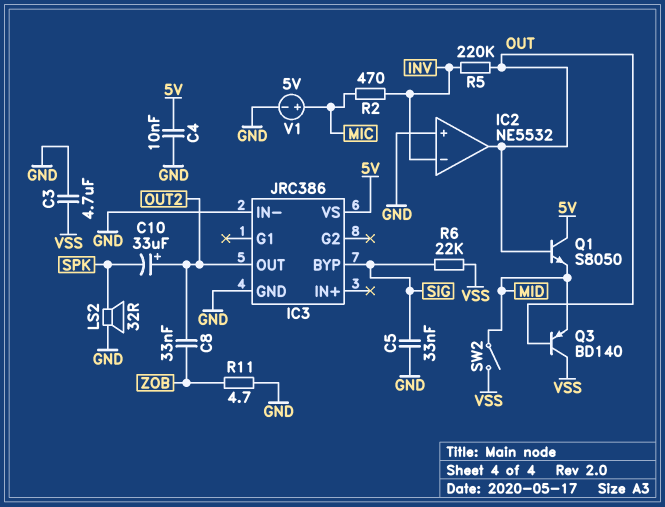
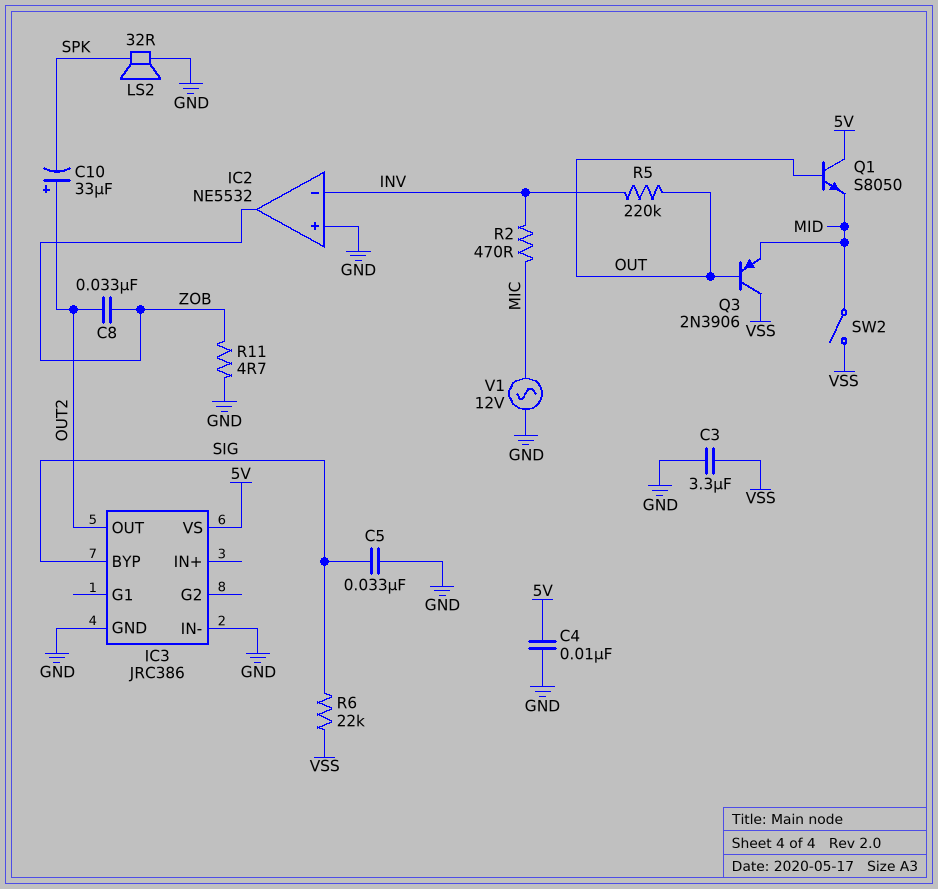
C3: 4.7uF (GND, VSS) -> 3.3uF (GND, VSS)
IC2 pin out: OUT -> ZOB
Q3: PNP BD140 (B OUT, C VSS, E MID) -> PNP 2N3906 (B OUT, C VSS, E MID)
V1: 5V (plus MIC, minus GND) -> AC 12V (GND, MIC)

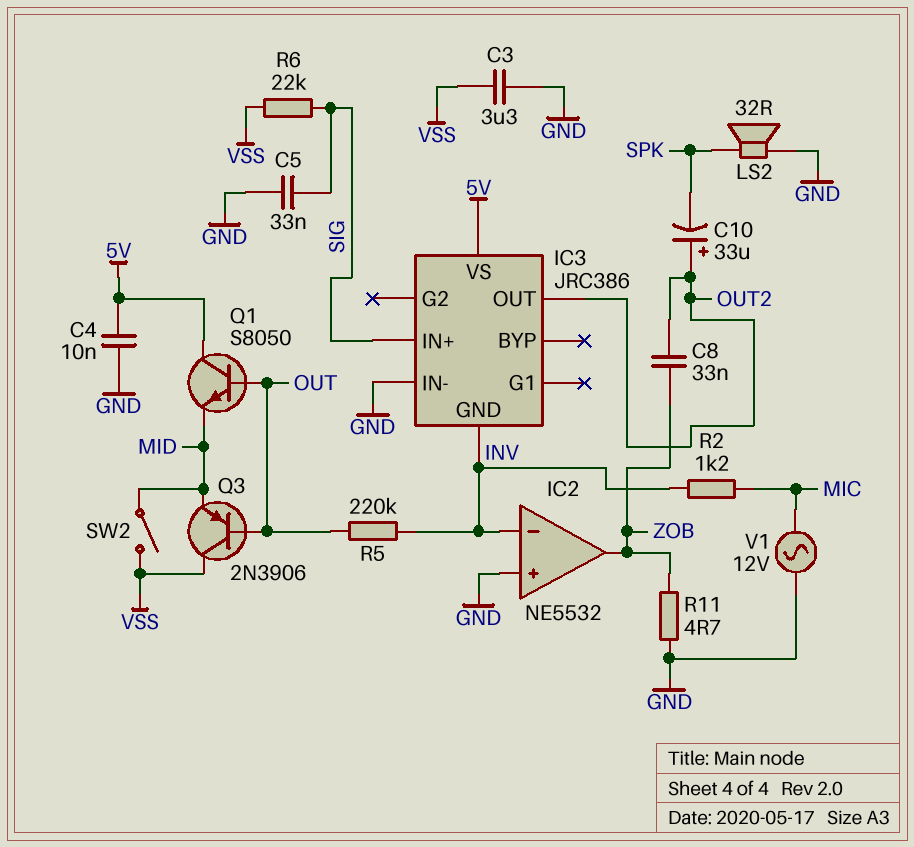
IC3 pin BYP: SIG -> none
IC3 pin GND: GND -> INV
IC3 pin IN+: none -> SIG
R2: 470 (INV, MIC) -> 1.2k (INV, MIC)

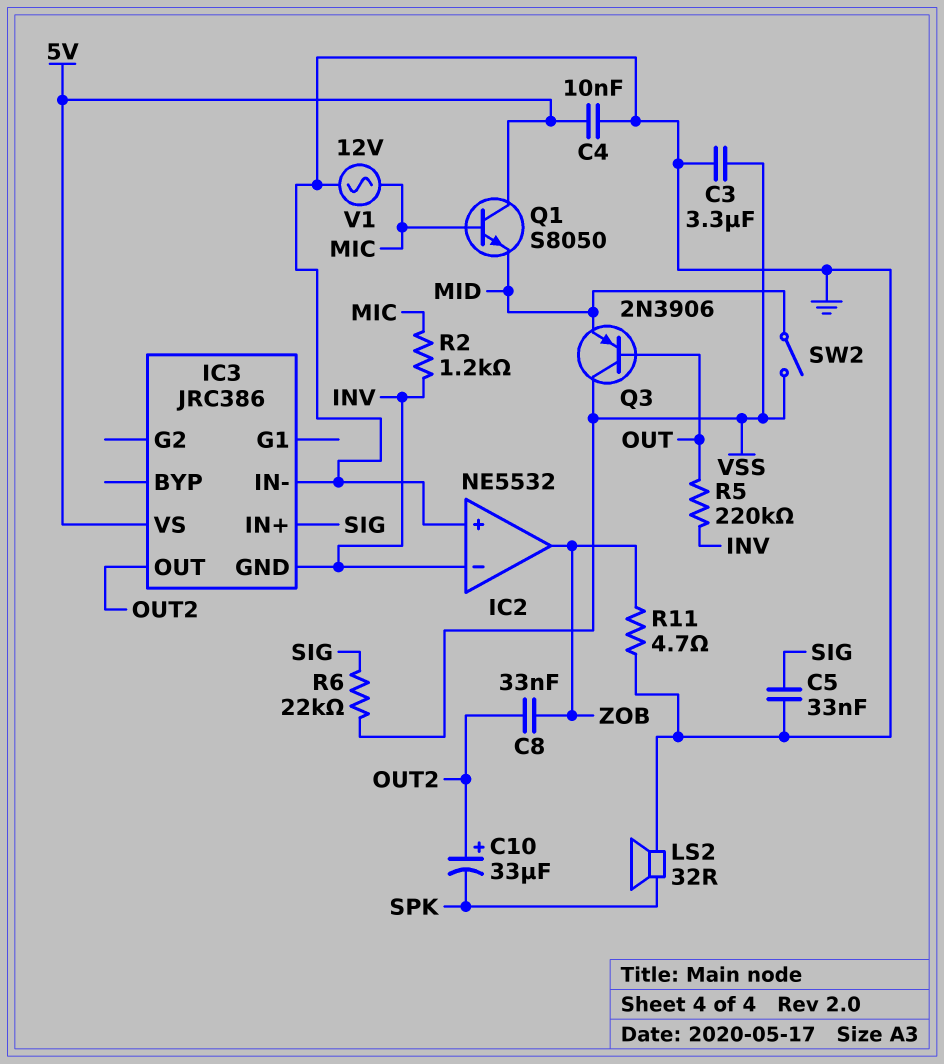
Q1: NPN S8050 (B OUT, C 5V, E MID) -> NPN S8050 (B MIC, C 5V, E MID)

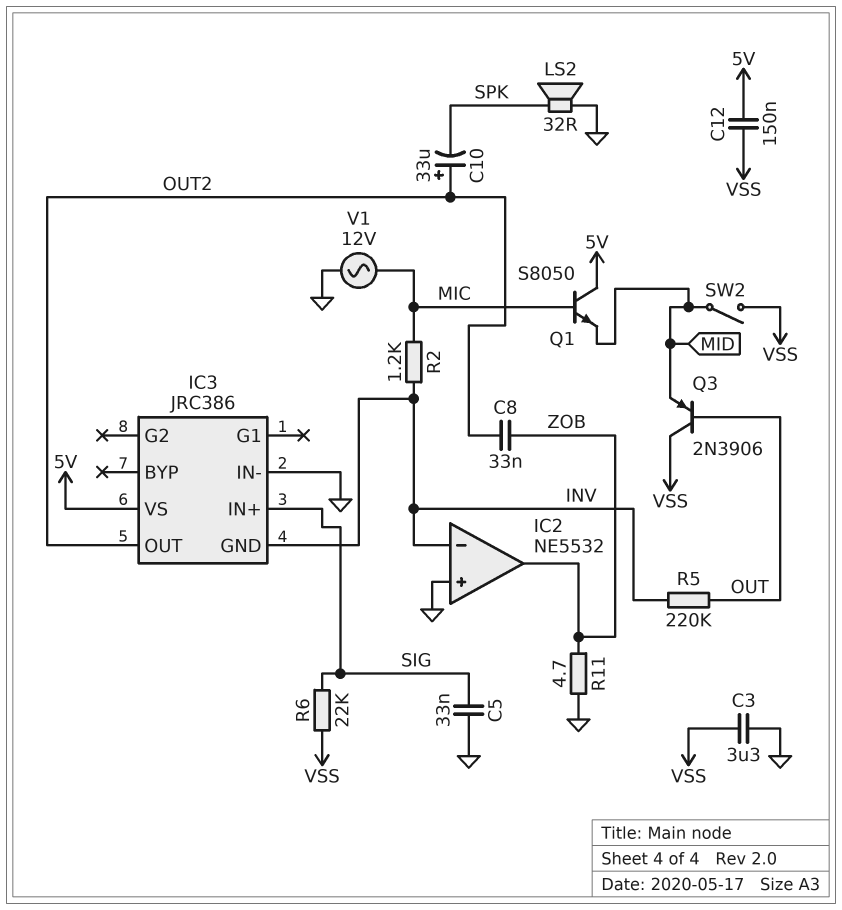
C4: 10nF (5V, GND) -> none
C12: none -> 150nF (5V, VSS)

